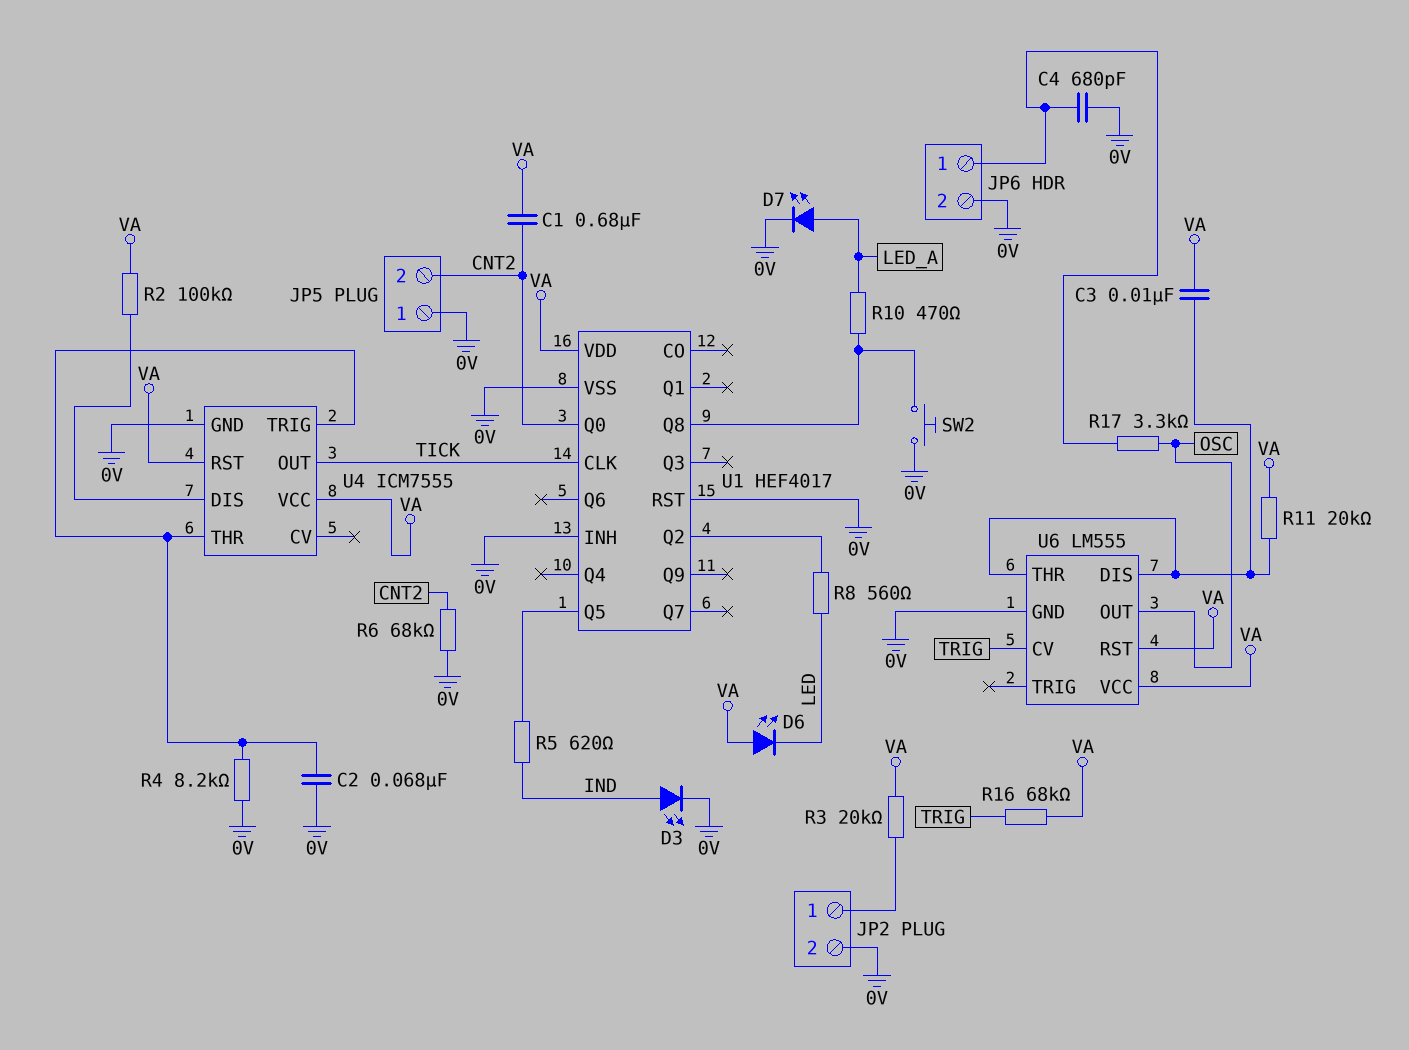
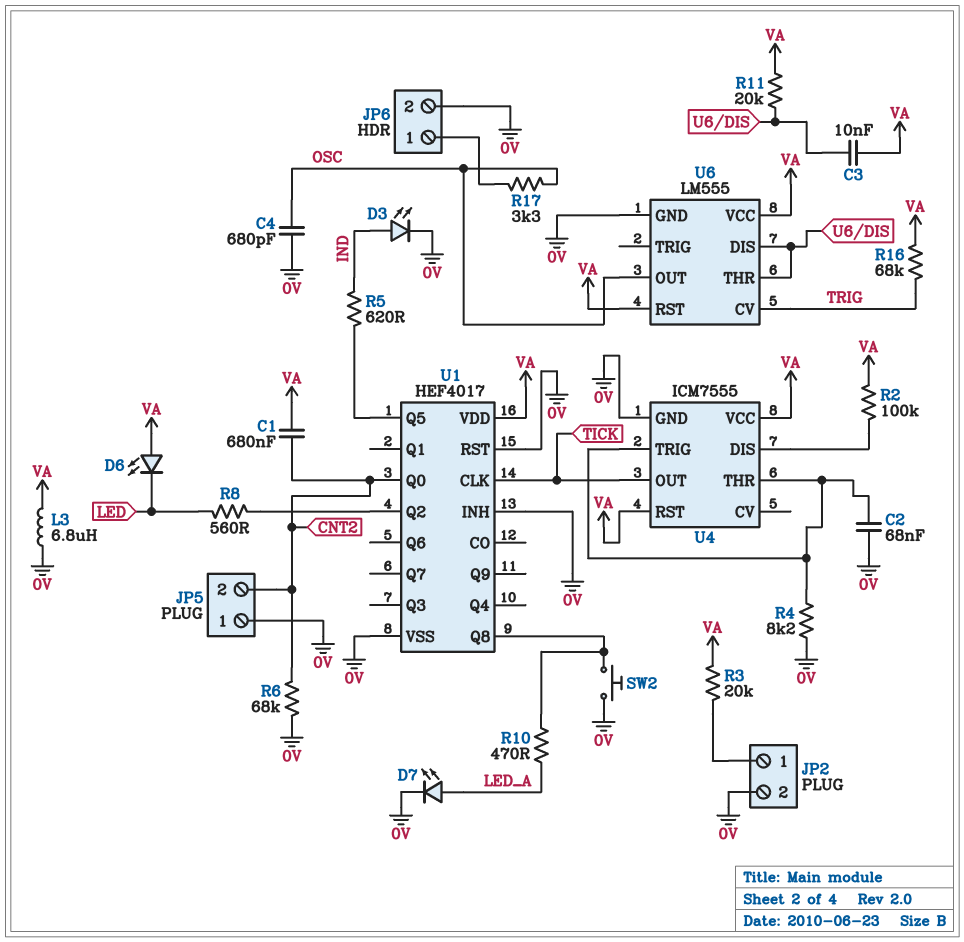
C4: 680pF (0V, JP6/1) -> 680pF (0V, OSC)
L3: none -> 6.8uH (0V, VA)

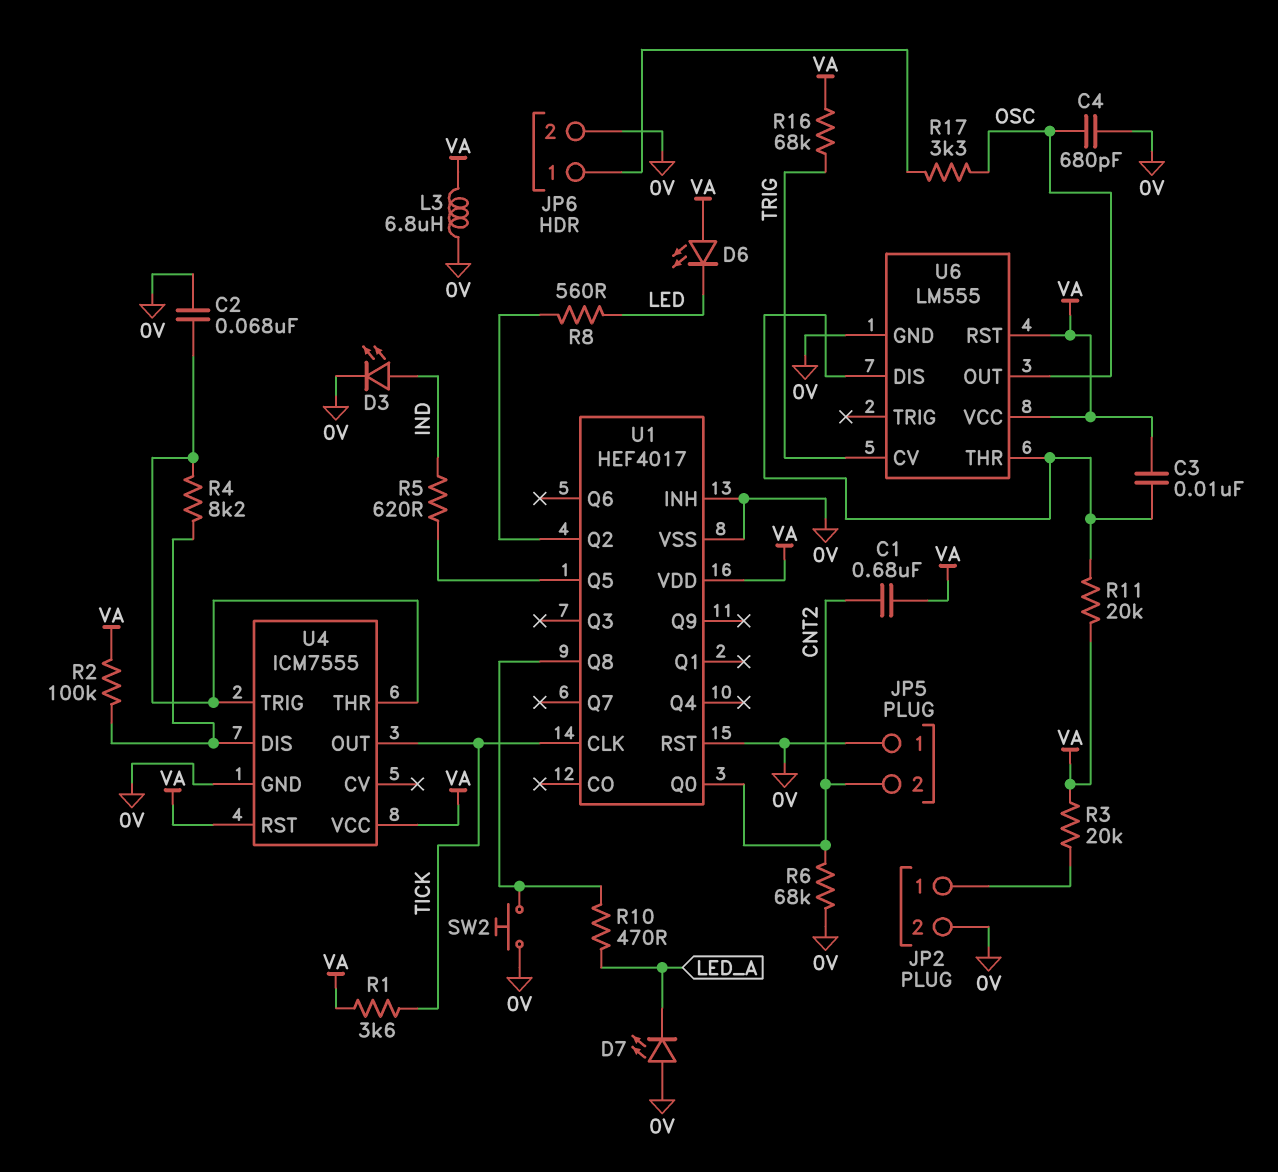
D7: LED (A LED_A, K 0V) -> LED (A 0V, K LED_A)
R1: none -> 3.6k (TICK, VA)
R4: 8.2k (0V, U4/THR) -> 8.2k (U4/DIS, U4/THR)

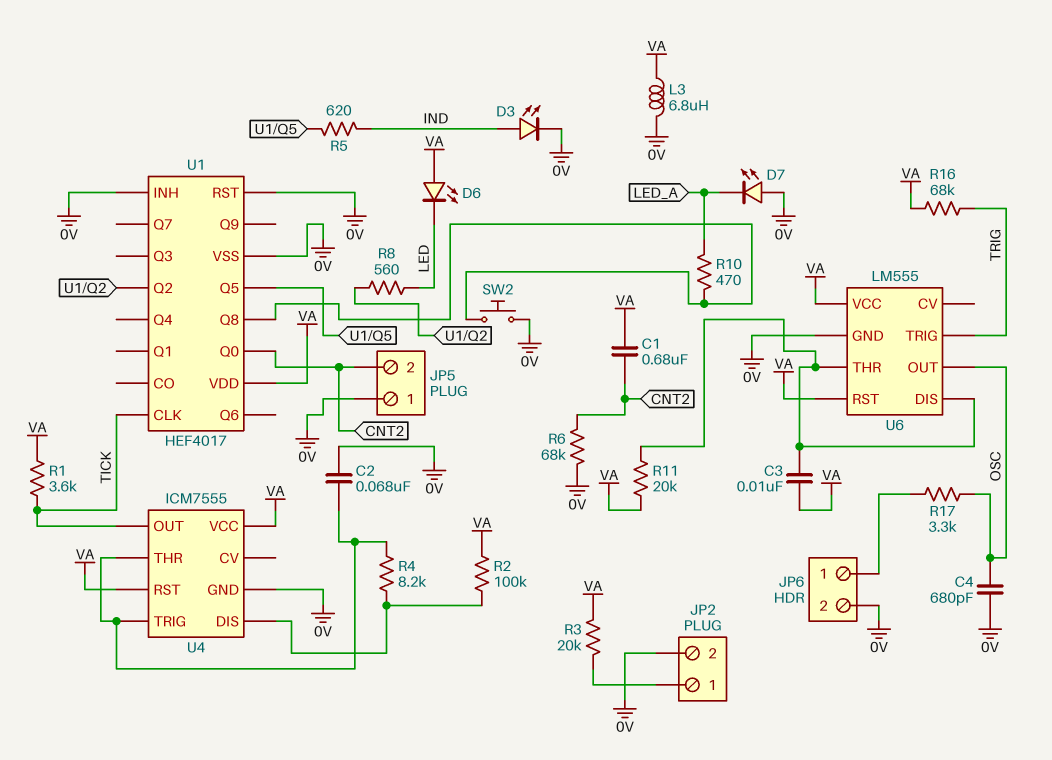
U6 pin CV: TRIG -> none
U6 pin TRIG: none -> TRIG

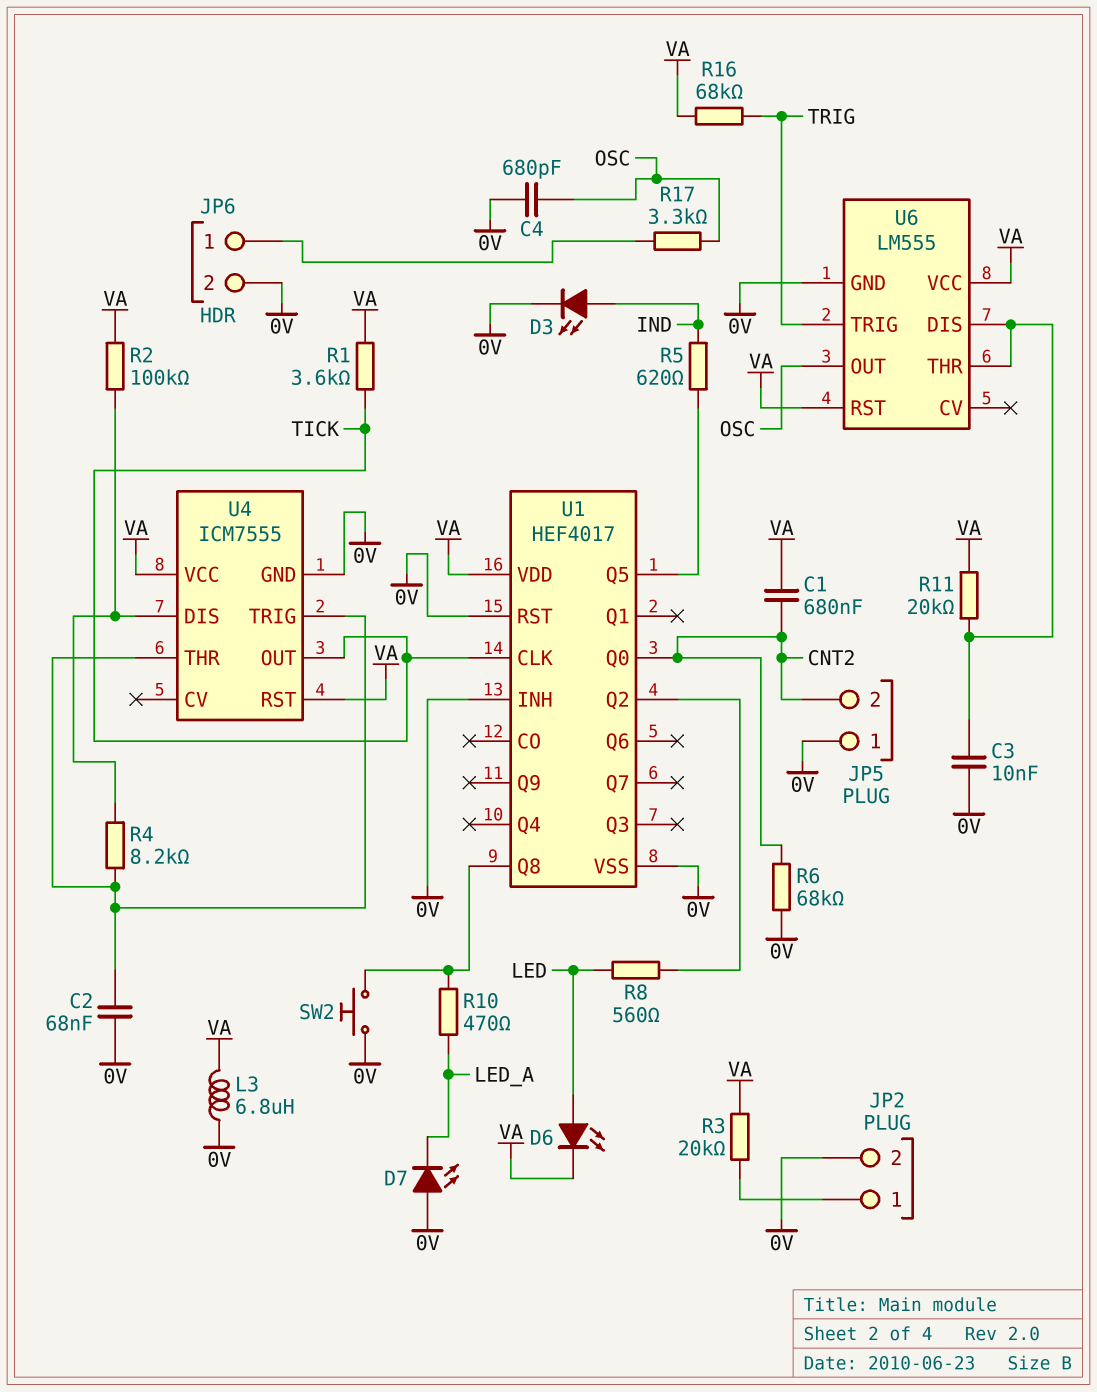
C3: 10nF (U6/DIS, VA) -> 10nF (0V, U6/DIS)
D6: LED (A VA, K LED) -> LED (A LED, K VA)

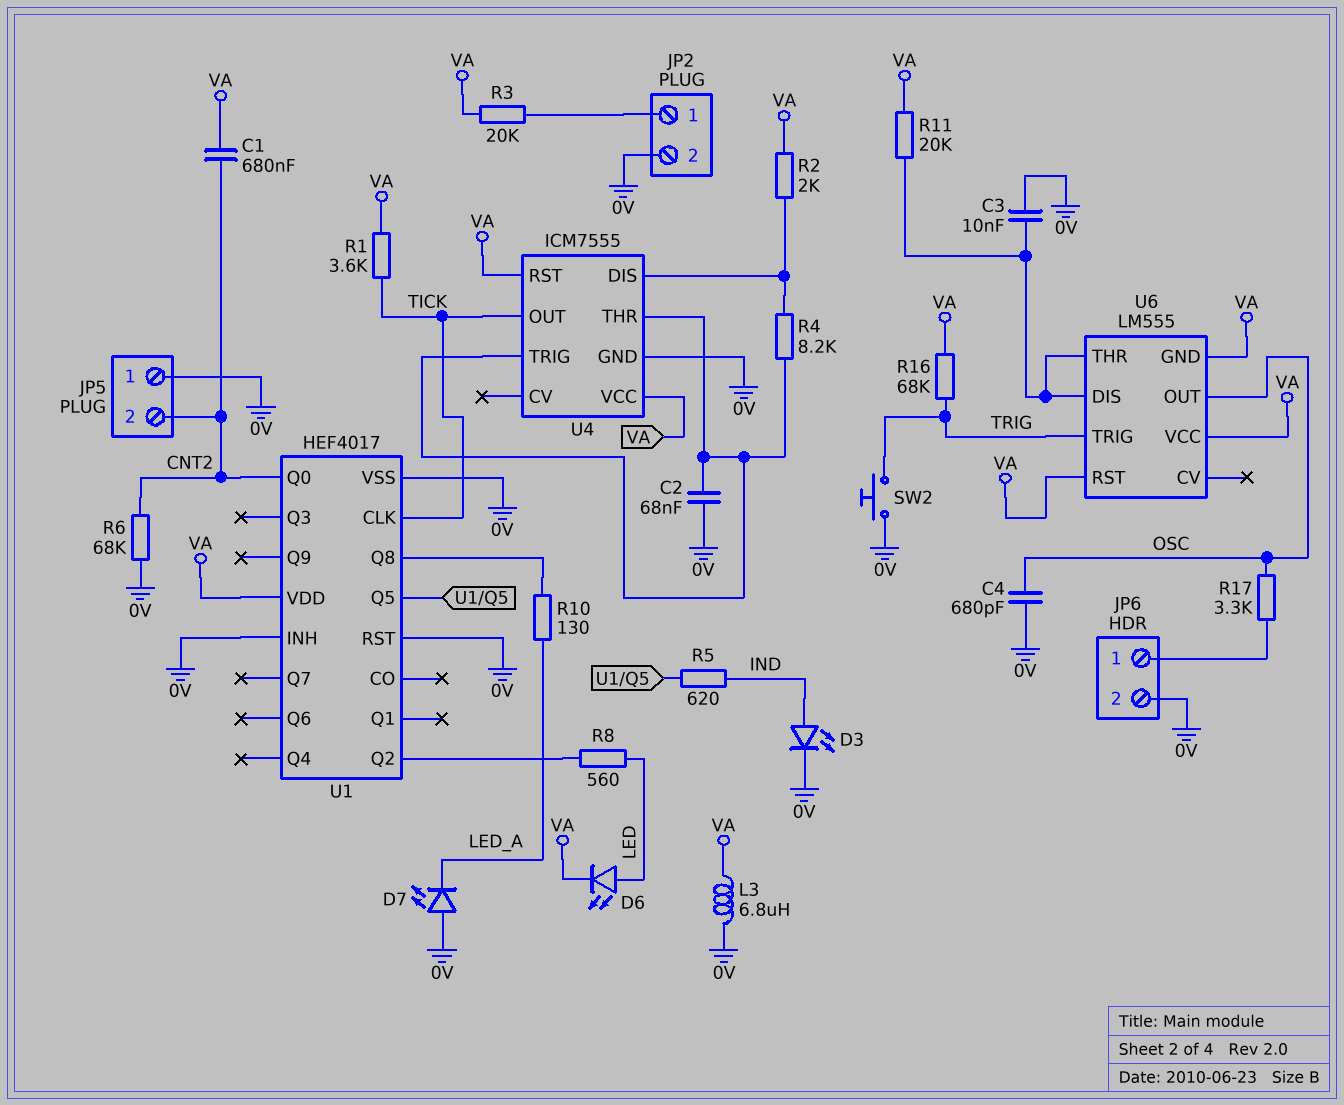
R2: 100k (U4/DIS, VA) -> 2k (U4/DIS, VA)
R10: 470 (LED_A, U1/Q8) -> 130 (LED_A, U1/Q8)
SW2: button (0V, U1/Q8) -> button (0V, TRIG)
U6 pin GND: 0V -> VA

